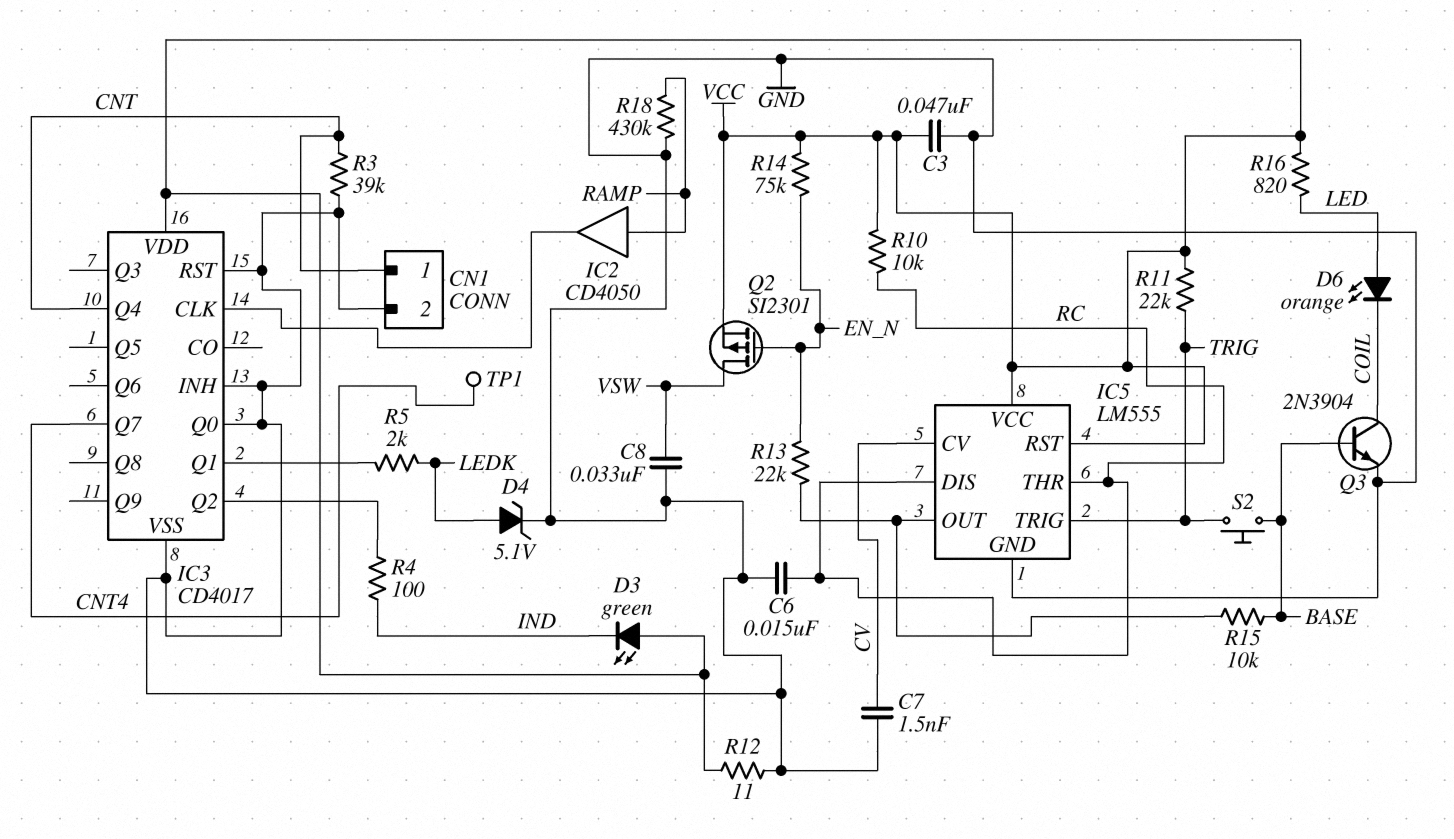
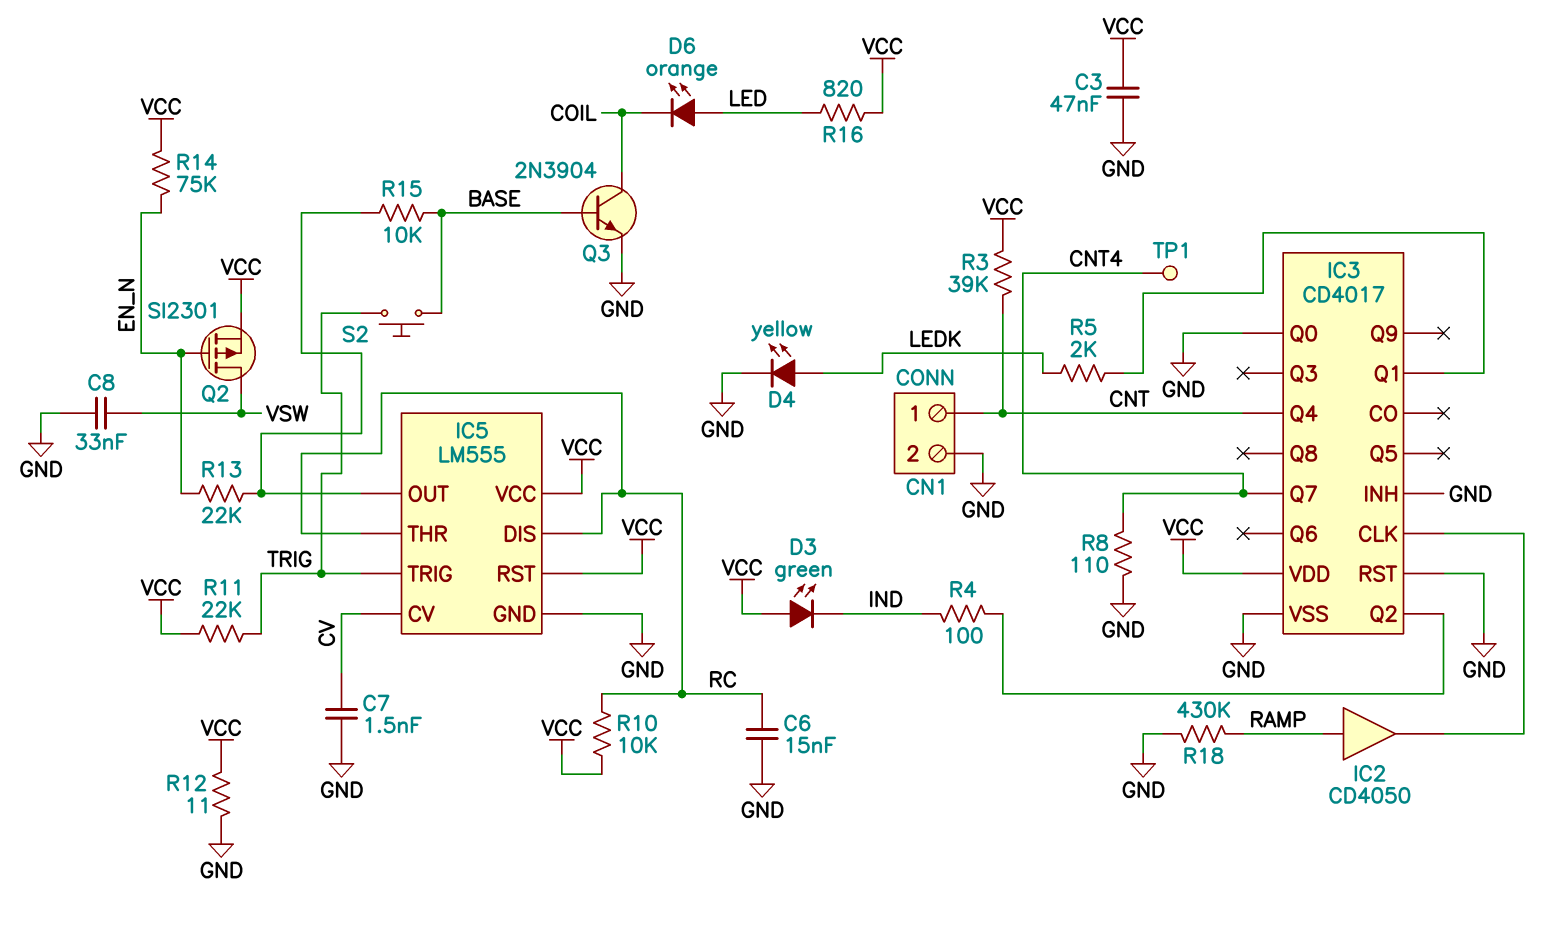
D4: zener 5.1V (A LEDK, K GND) -> LED yellow (A LEDK, K GND)
R3: 39k (CNT, GND) -> 39k (CNT, VCC)
R8: none -> 110 (CNT4, GND)

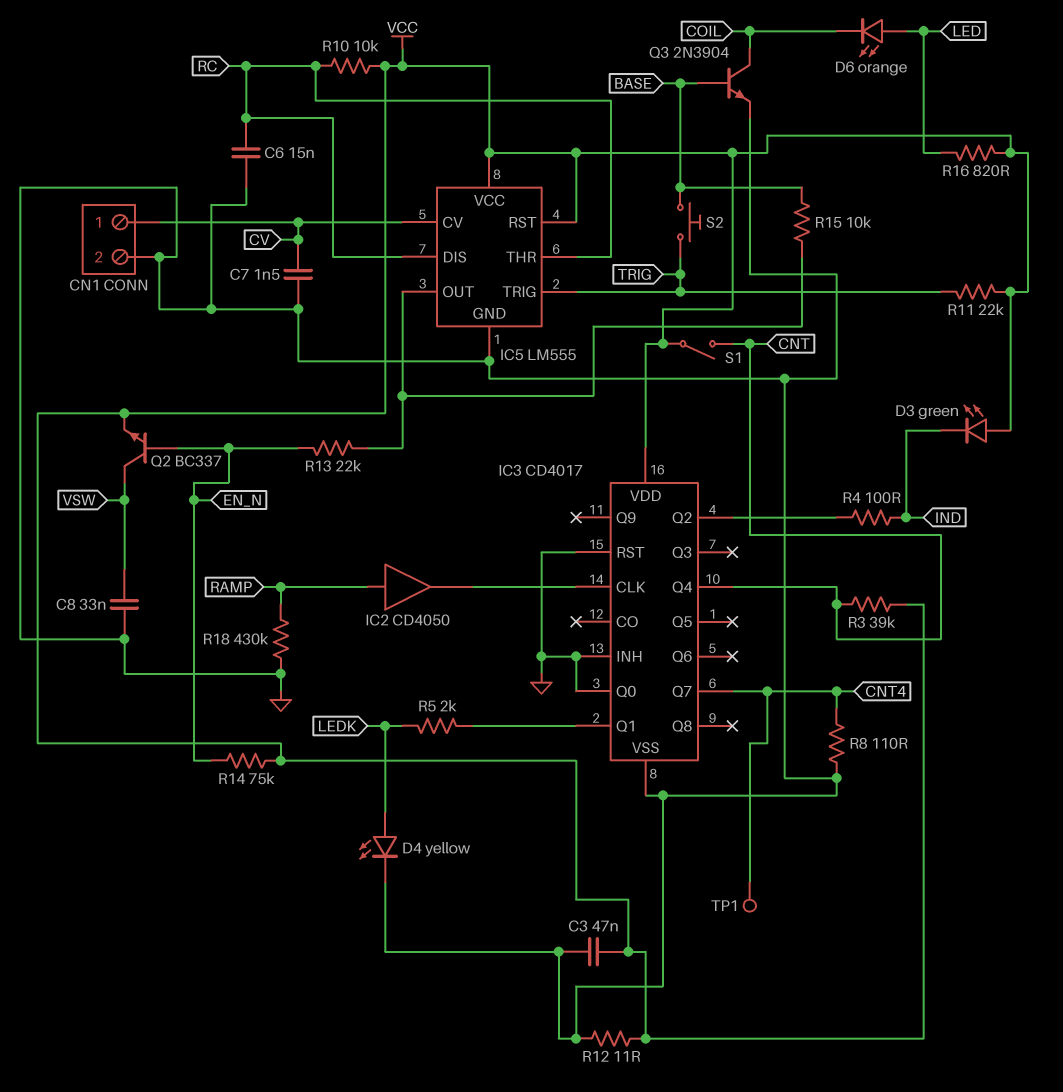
CN1 pin 1: CNT -> CV
Q2: PMOS SI2301 (G EN_N, D VSW, S VCC) -> NPN BC337 (B EN_N, C VSW, E VCC)
S1: none -> switch (CNT, VCC)

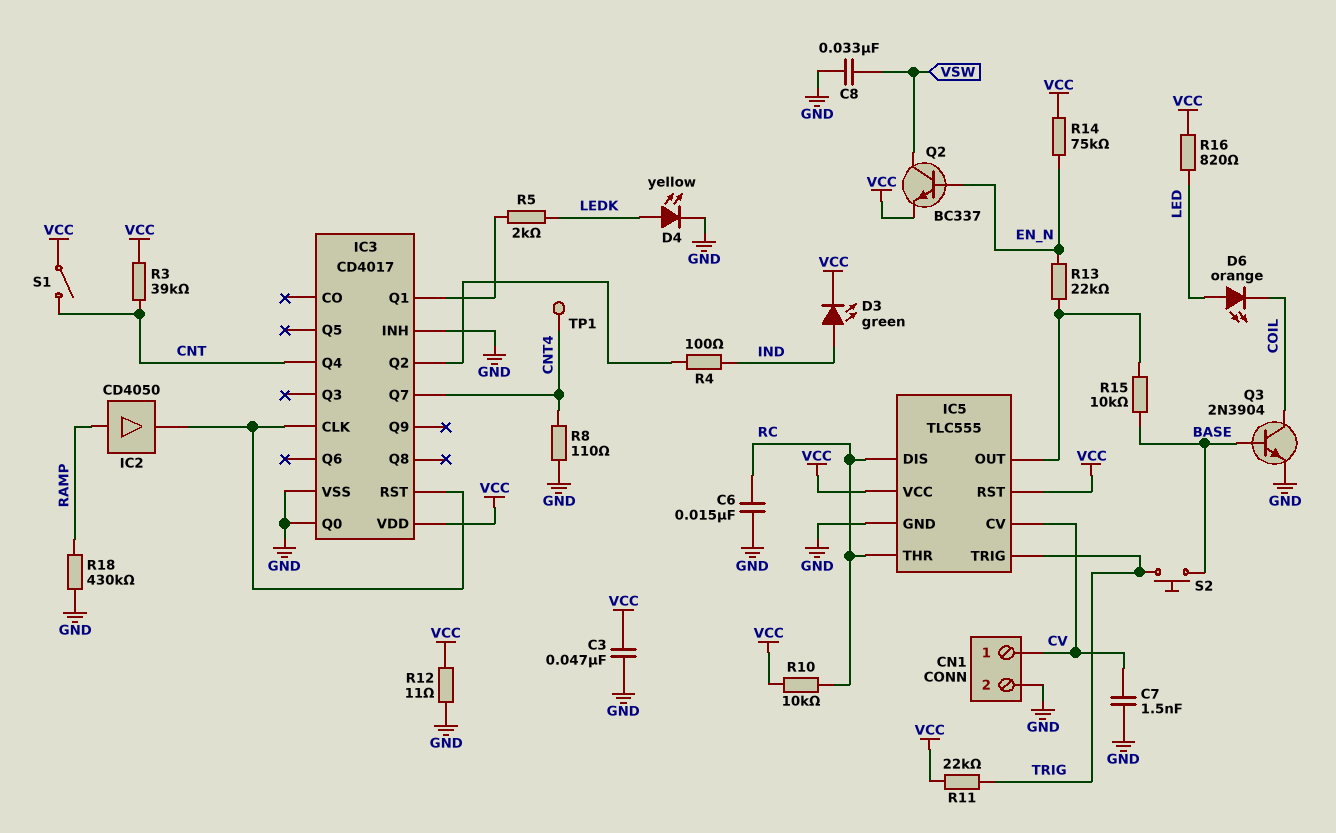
D3: LED green (A VCC, K IND) -> LED green (A IND, K VCC)
IC3 pin RST: GND -> IC3/CLK
IC5: LM555 -> TLC555

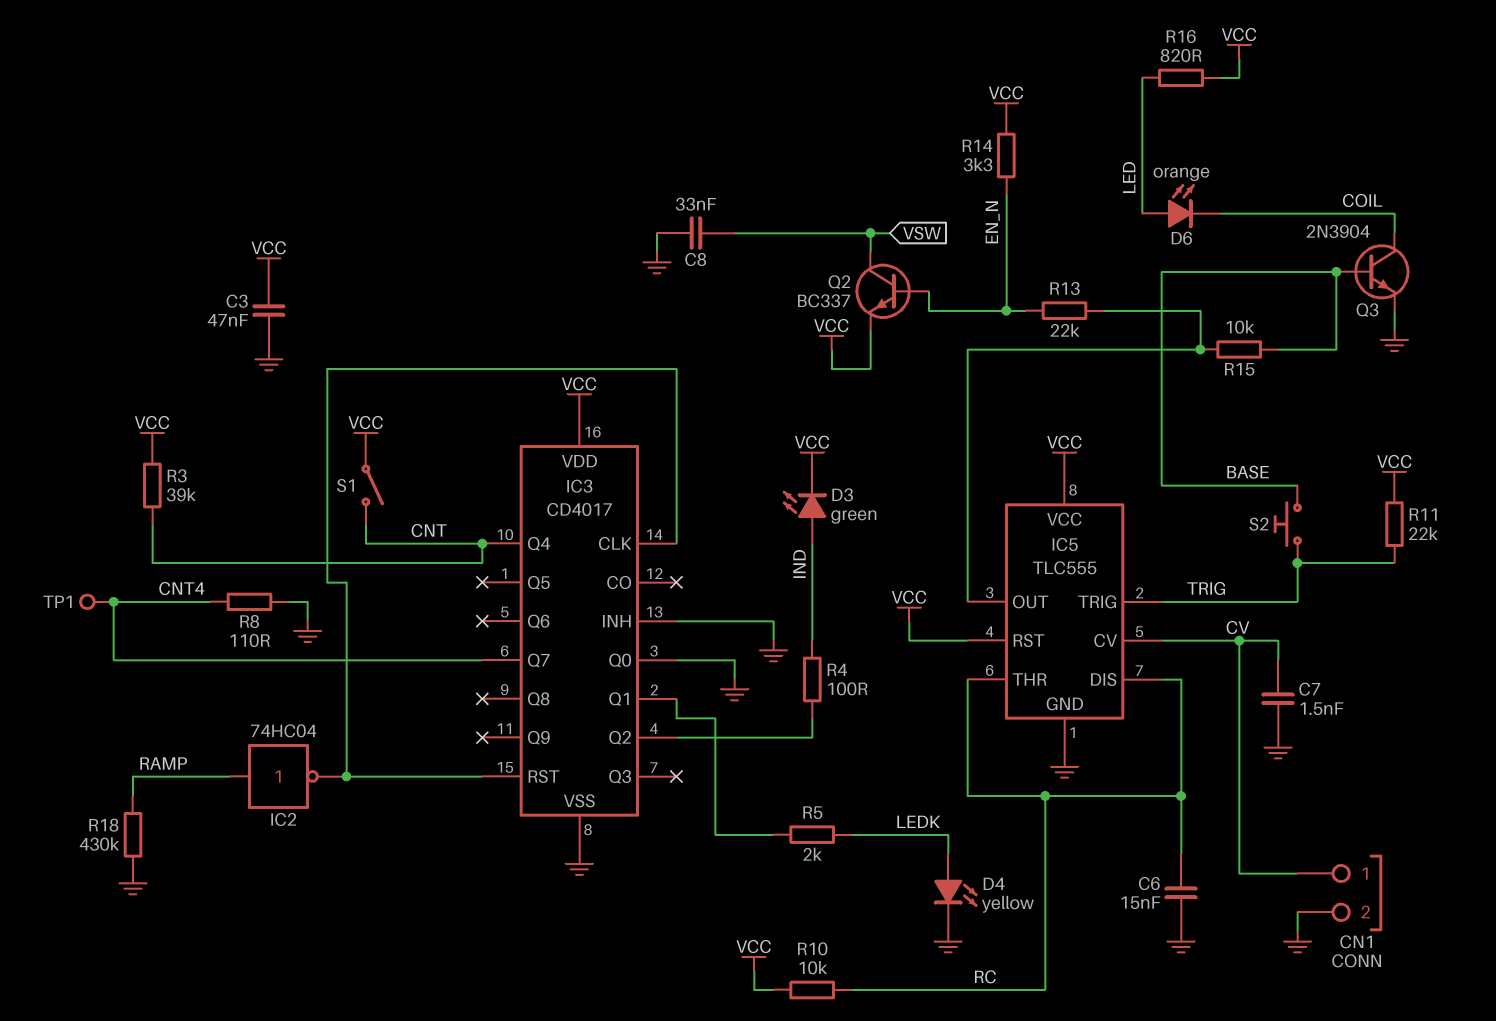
IC2: buffer CD4050 (in RAMP, out IC3/CLK) -> NOT 74HC04 (in RAMP, out IC3/CLK)
R12: 11 (GND, VCC) -> none
R14: 75k (EN_N, VCC) -> 3.3k (EN_N, VCC)

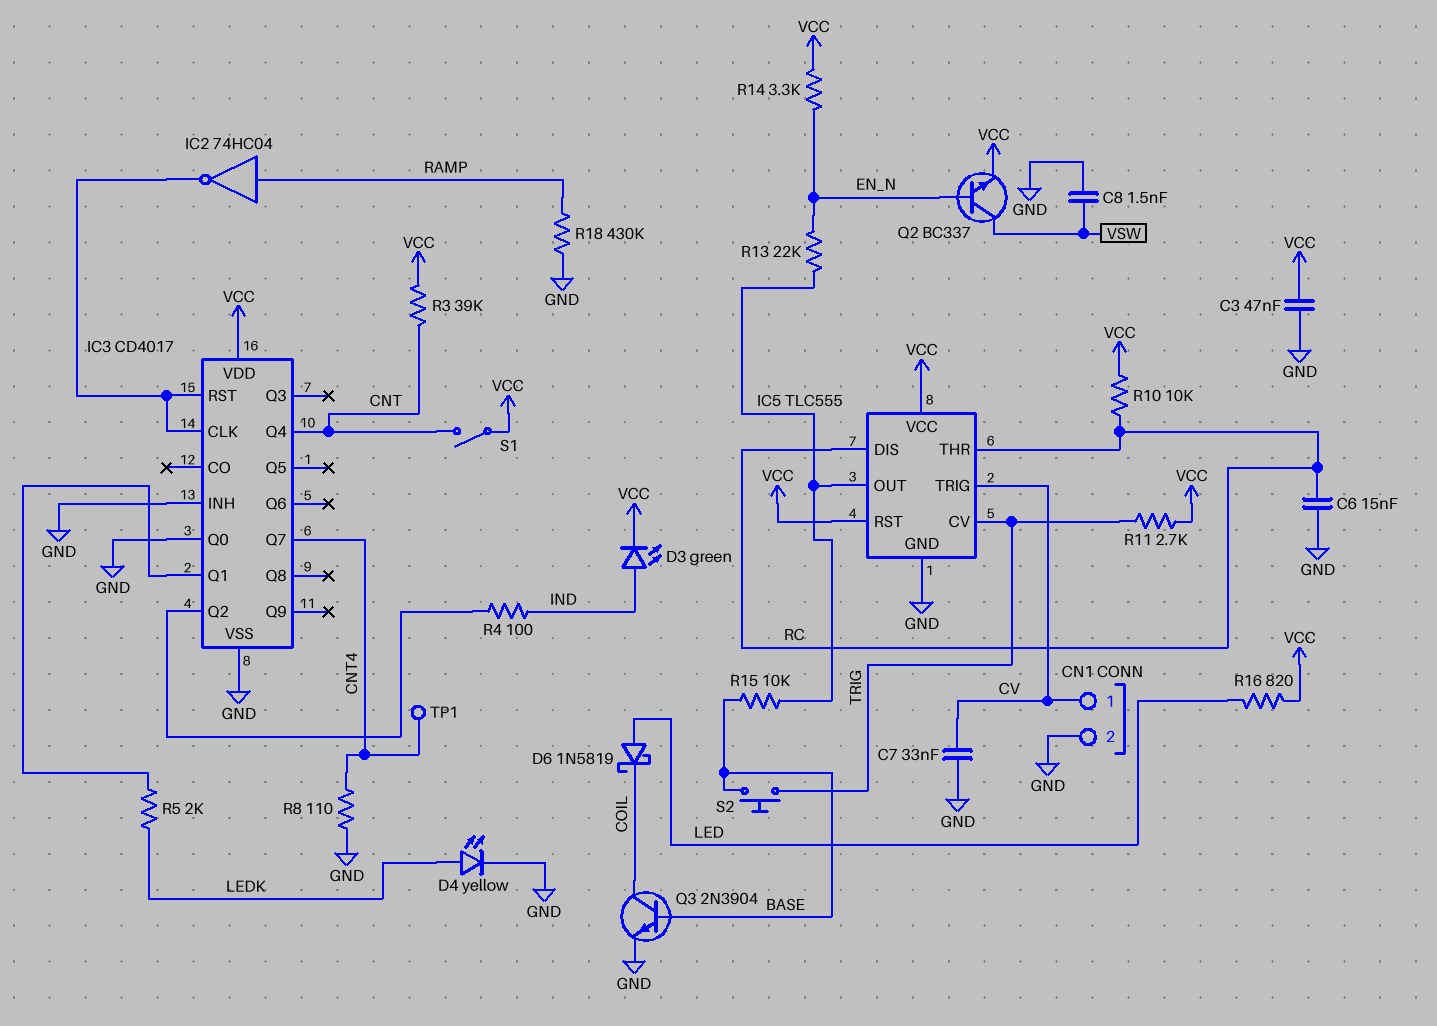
C7: 1.5nF (CV, GND) -> 33nF (CV, GND)
C8: 33nF (GND, VSW) -> 1.5nF (GND, VSW)
D6: LED orange (A LED, K COIL) -> schottky 1N5819 (A LED, K COIL)
IC5 pin CV: CV -> TRIG
IC5 pin TRIG: TRIG -> CV
R11: 22k (TRIG, VCC) -> 2.7k (TRIG, VCC)

